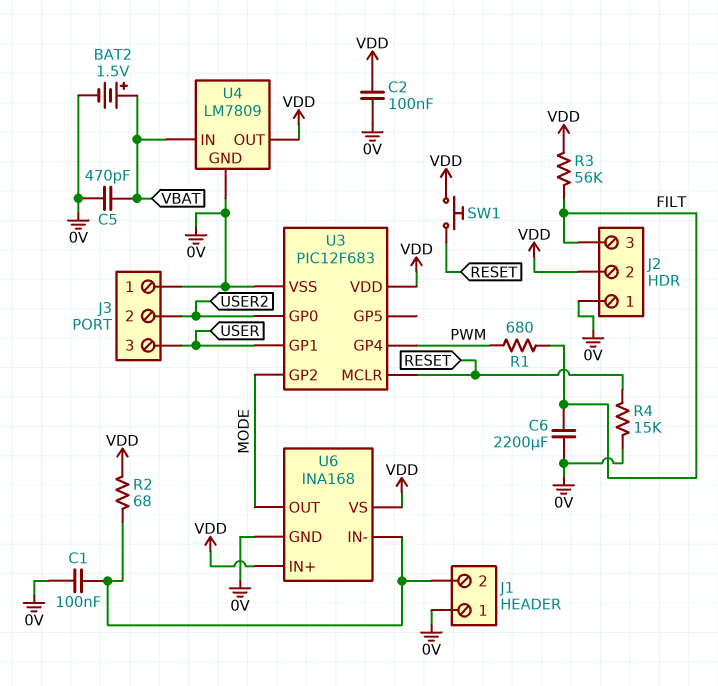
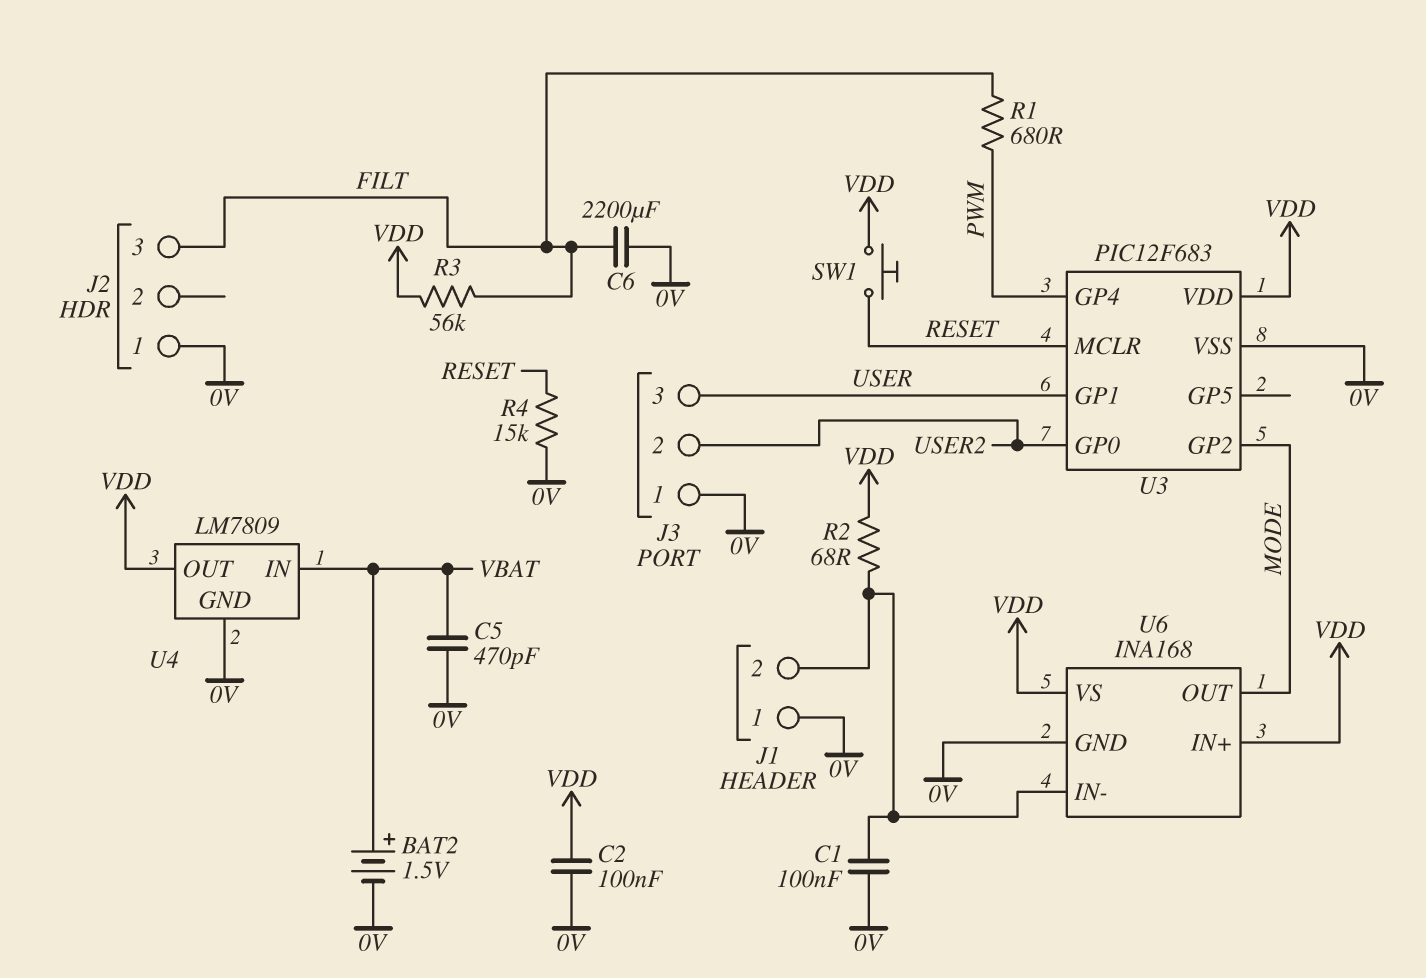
J2 pin 2: VDD -> none

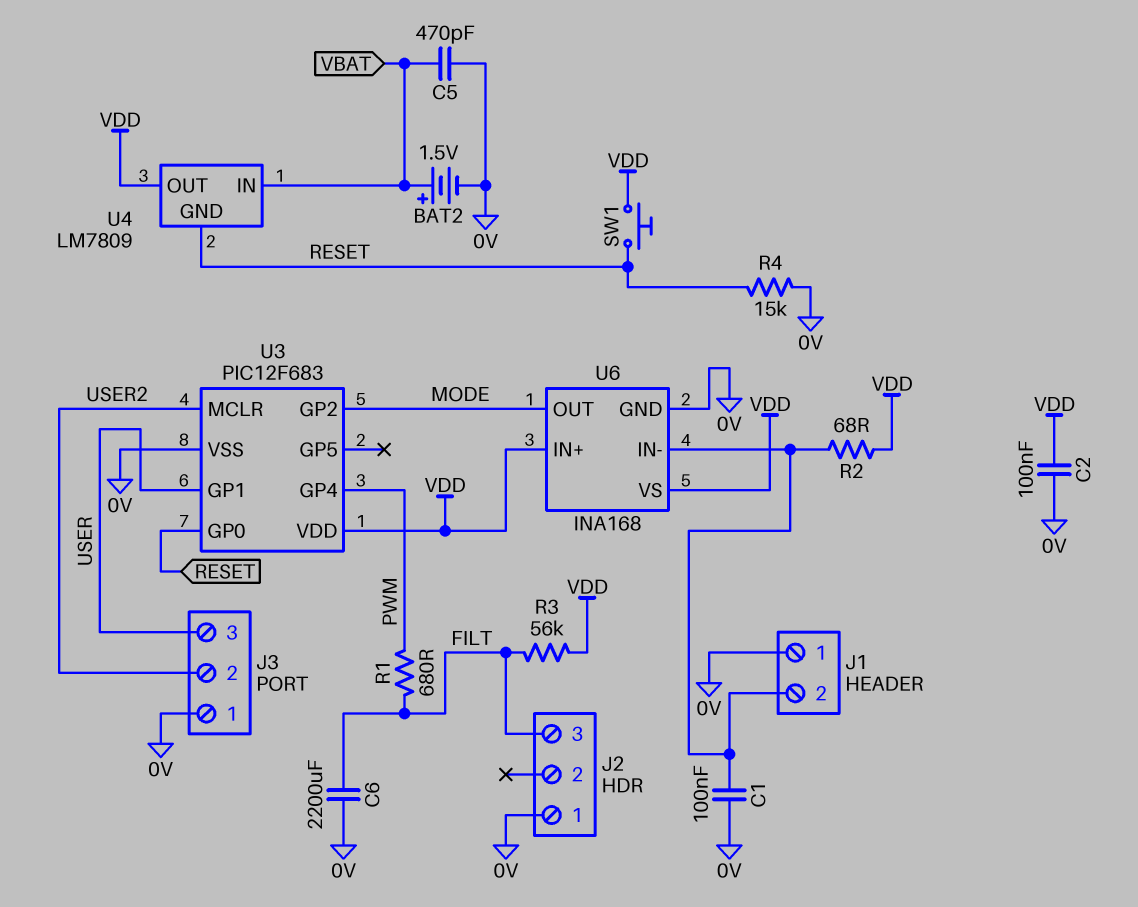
U3 pin GP0: USER2 -> RESET
U3 pin MCLR: RESET -> USER2
U4 pin GND: 0V -> RESET

